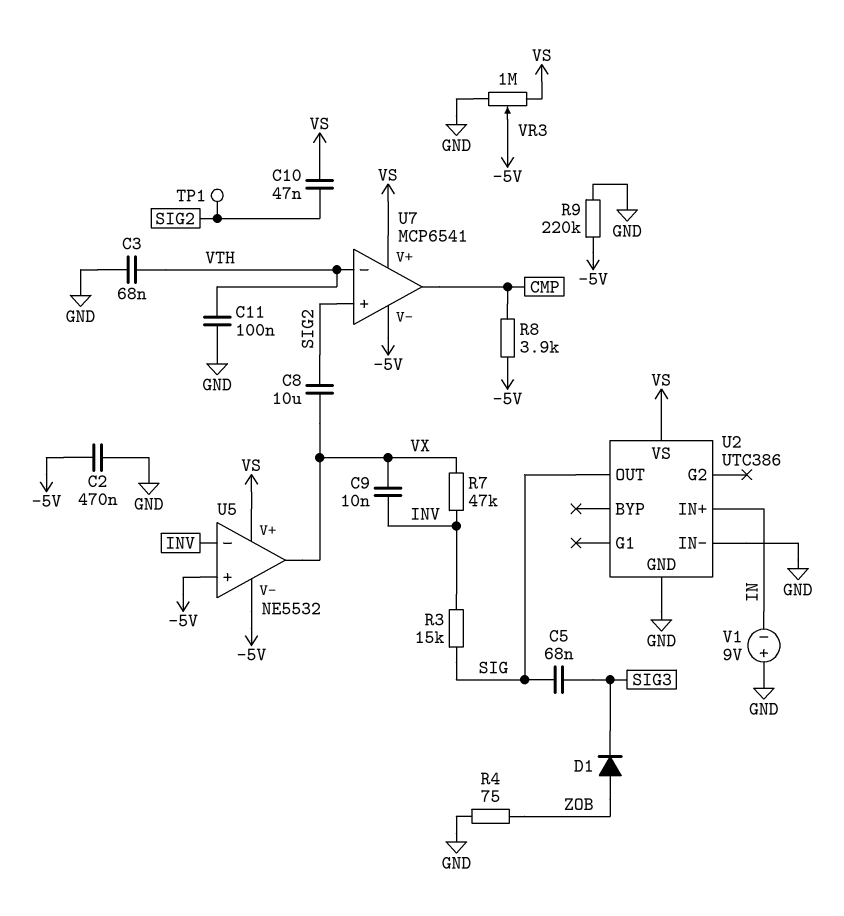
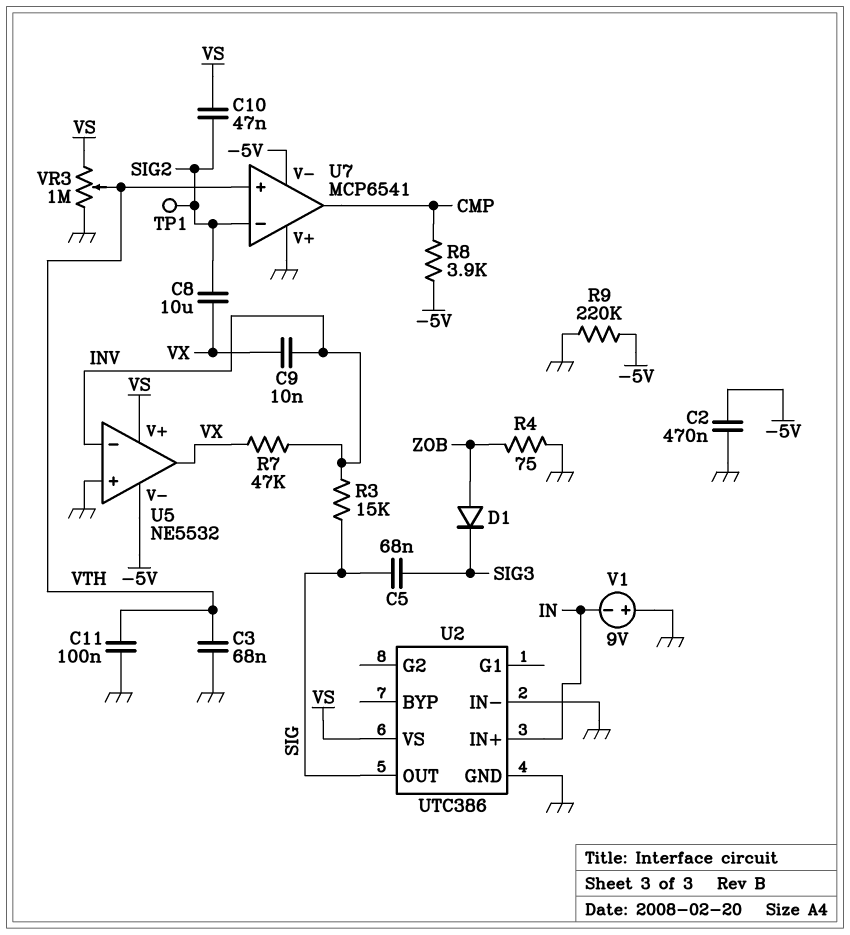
U5 pin in+: -5V -> GND
U7 pin V+: VS -> GND
U7 pin in+: SIG2 -> VTH
U7 pin in-: VTH -> SIG2
VR3: 1M (GND, VS, wiper -5V) -> 1M (GND, VS, wiper VTH)

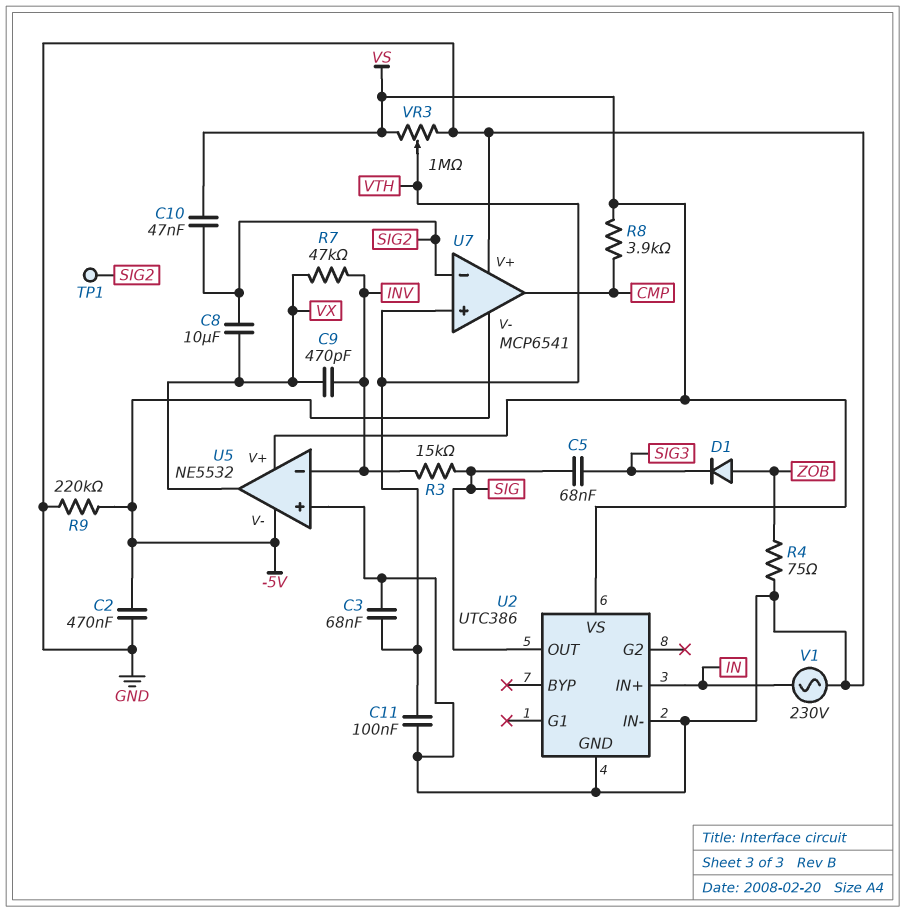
C9: 10nF (INV, VX) -> 470pF (INV, VX)
R8: 3.9k (-5V, CMP) -> 3.9k (CMP, VS)
V1: 9V (plus GND, minus IN) -> AC 230V (GND, IN)

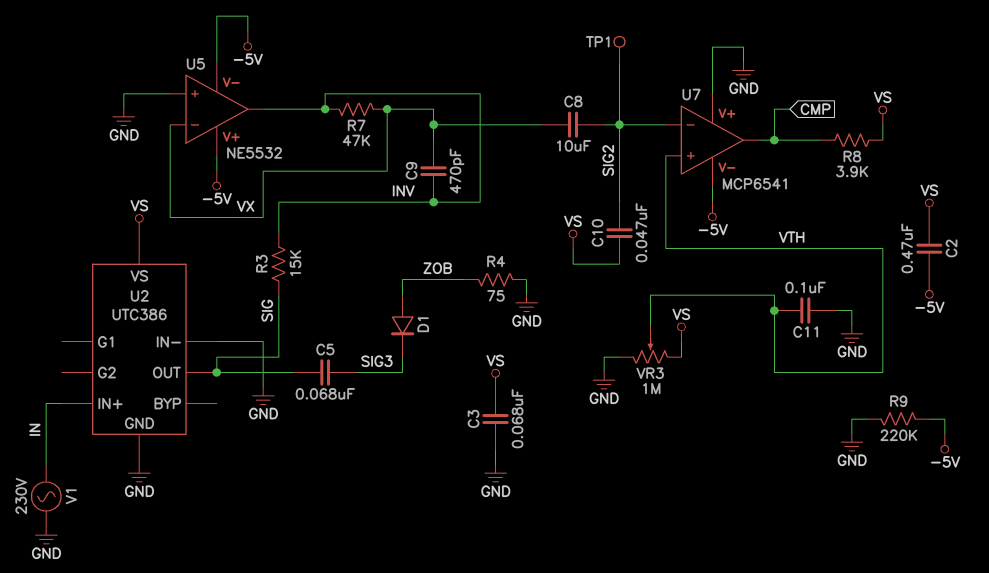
C2: 470nF (-5V, GND) -> 470nF (-5V, VS)
C3: 68nF (GND, VTH) -> 68nF (GND, VS)
U5 pin V+: VS -> -5V
U5 pin in-: INV -> VX
U5 pin out: VX -> INV

